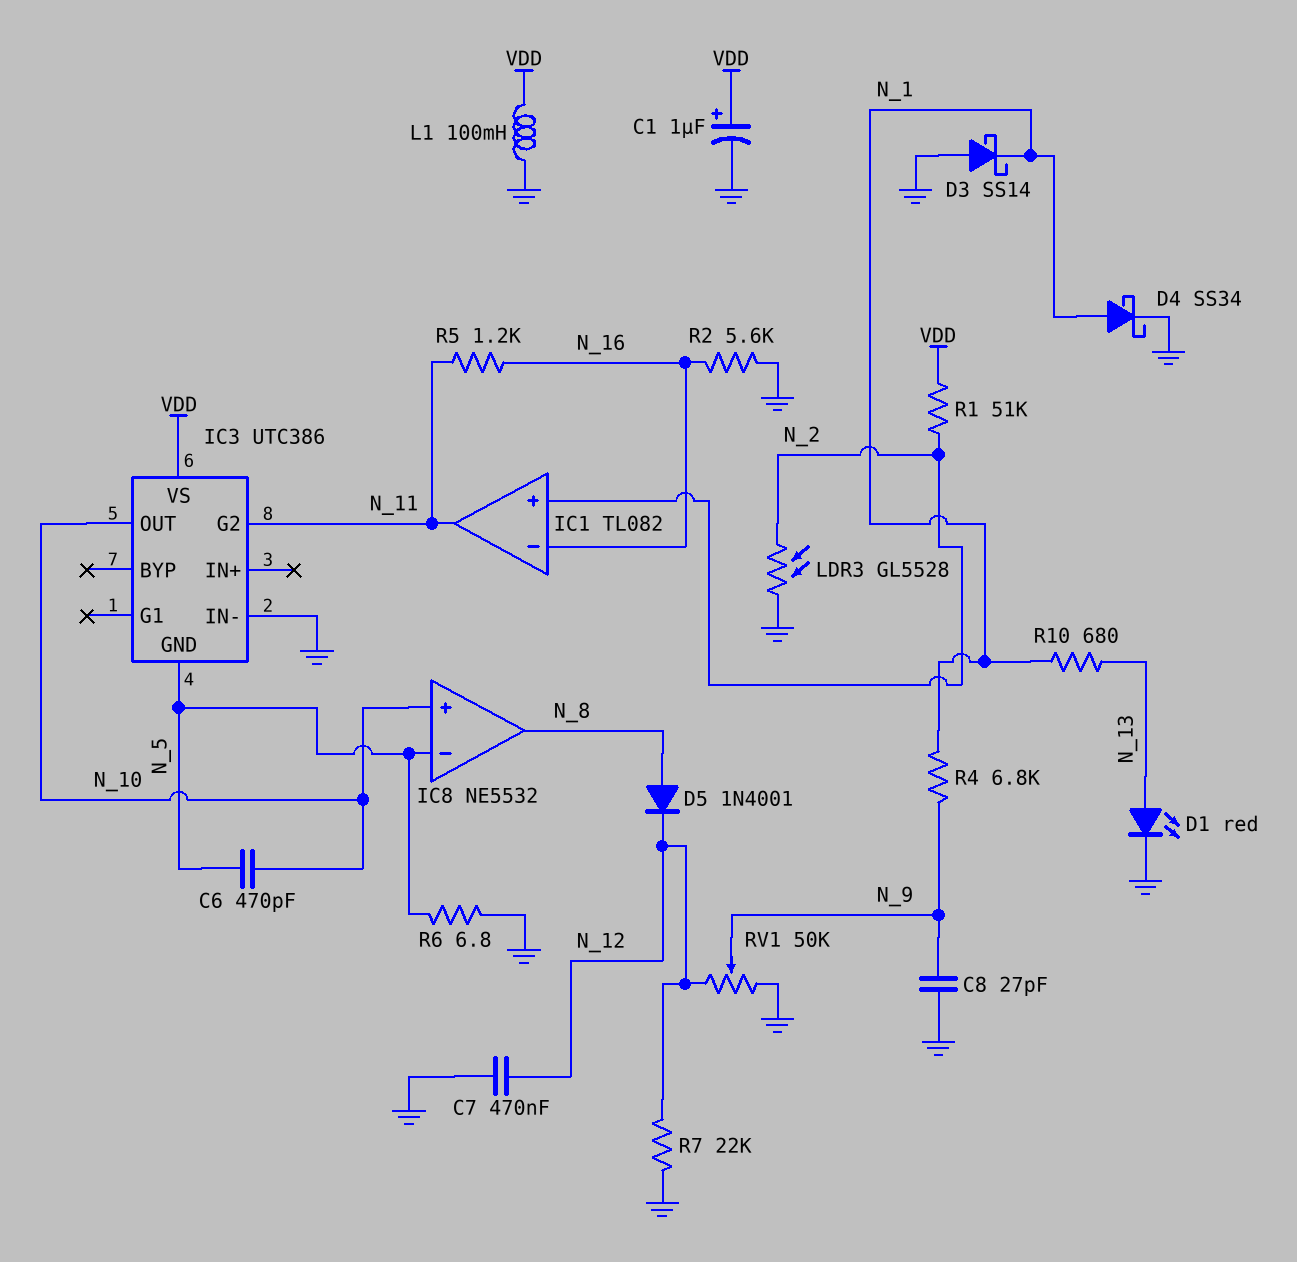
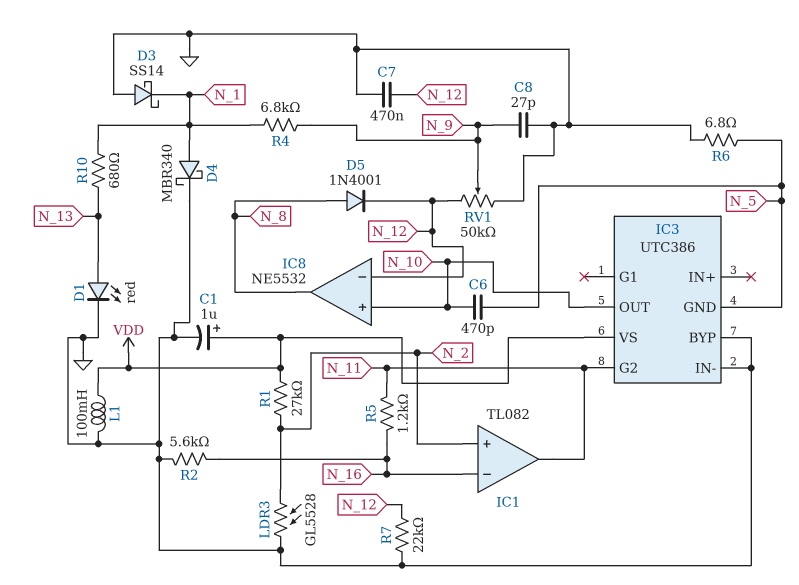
D4: schottky SS34 (A N_1, K GND) -> schottky MBR340 (A N_1, K GND)
IC3 pin BYP: none -> GND
IC8 pin in-: N_5 -> N_12
R1: 51k (N_2, VDD) -> 27k (N_2, VDD)

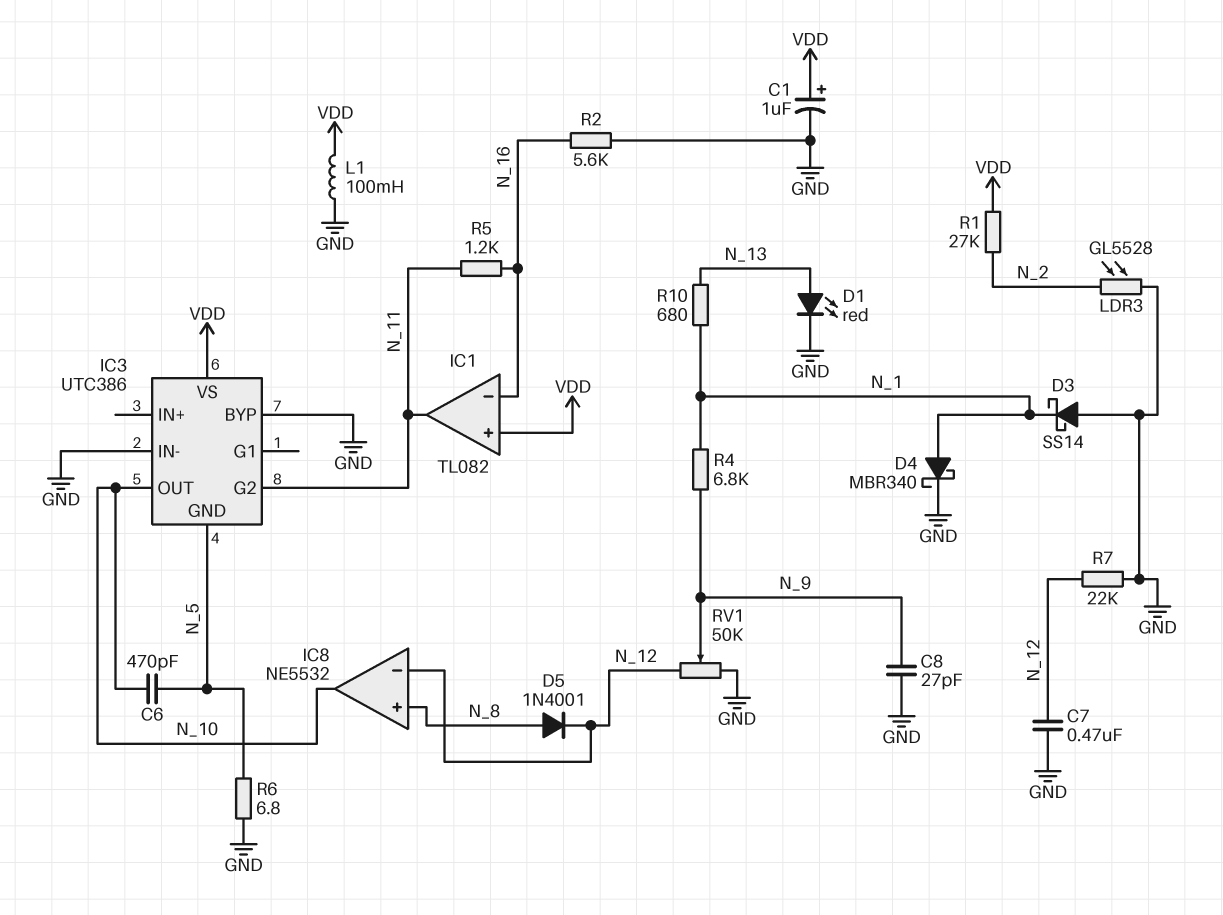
IC1 pin in+: N_2 -> VDD
IC8 pin in+: N_10 -> N_8
IC8 pin out: N_8 -> N_10

